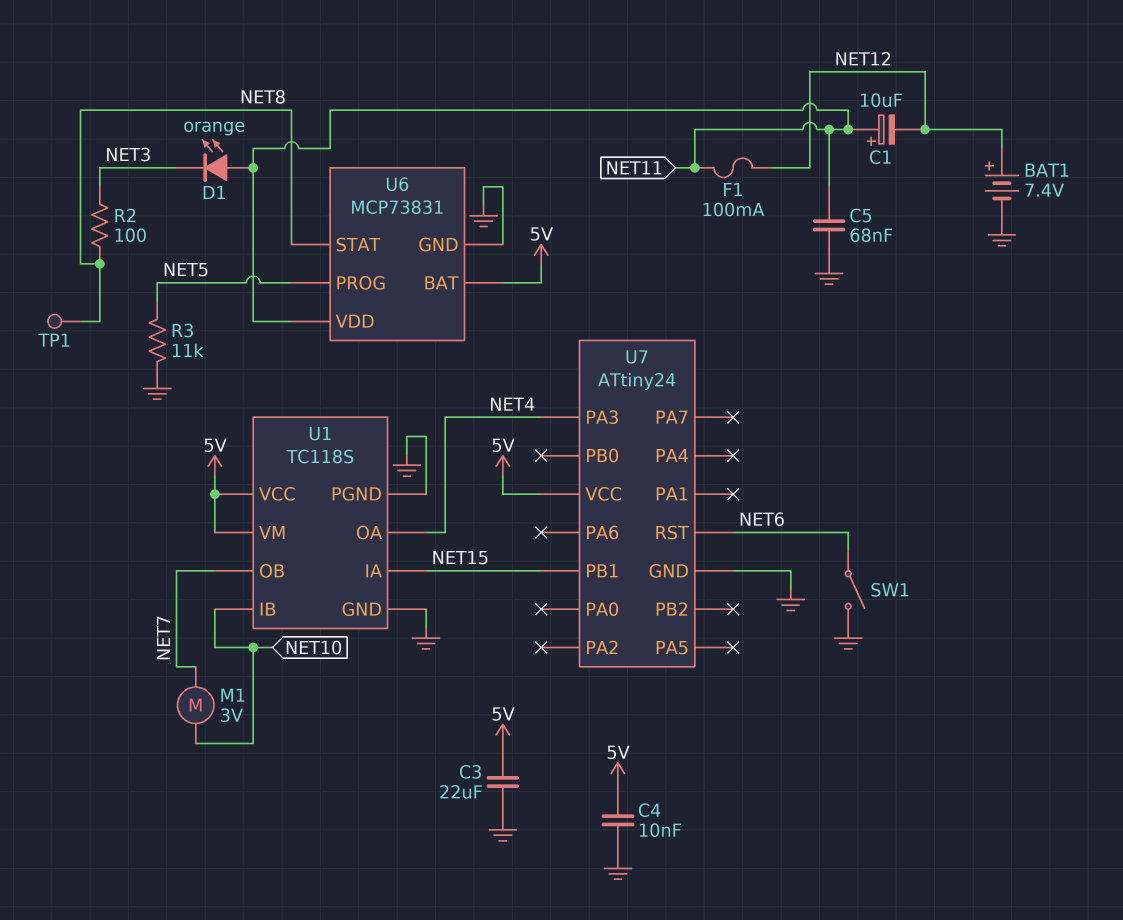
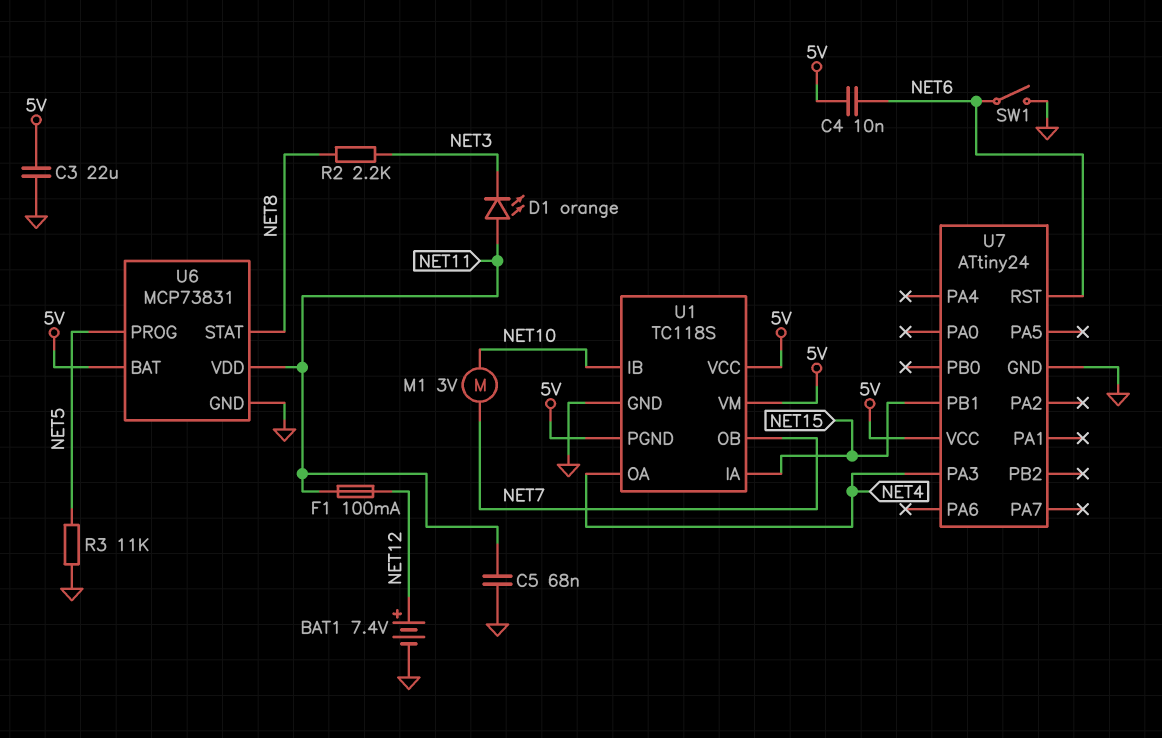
C1: 10uF (plus NET11, minus NET12) -> none
C4: 10nF (5V, GND) -> 10nF (5V, NET6)
R2: 100 (NET3, NET8) -> 2.2k (NET3, NET8)
TP1: test point (NET8) -> none
U1 pin PGND: GND -> 5V

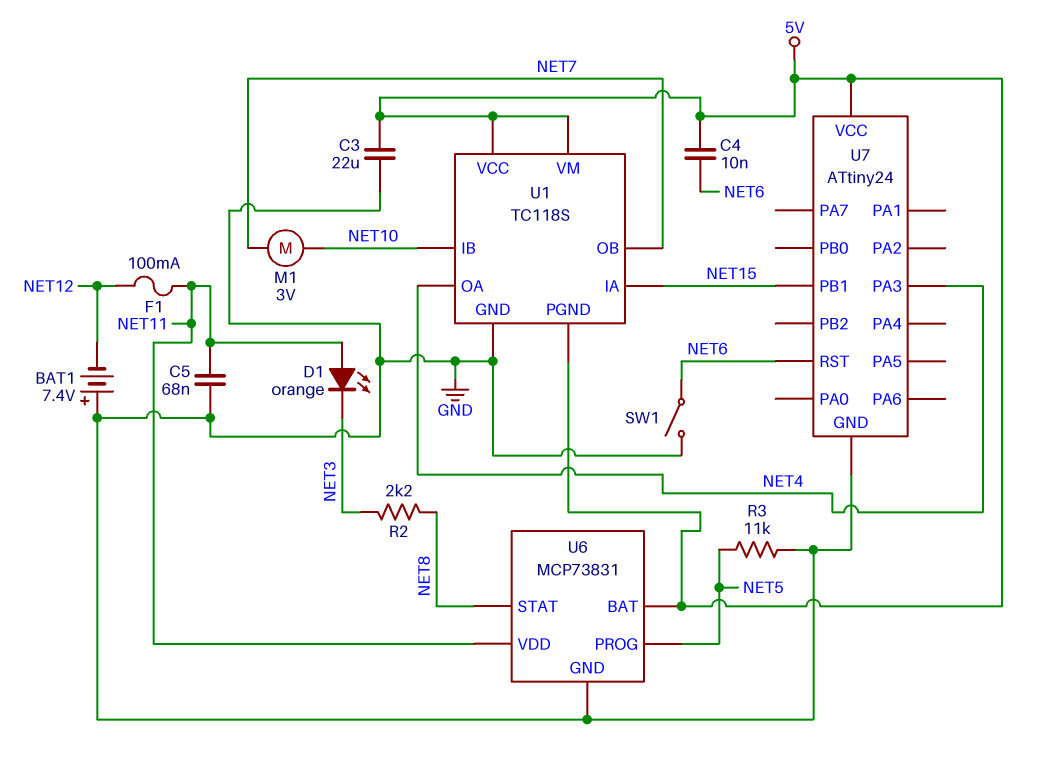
BAT1: 7.4V (plus NET12, minus GND) -> 7.4V (plus GND, minus NET12)

